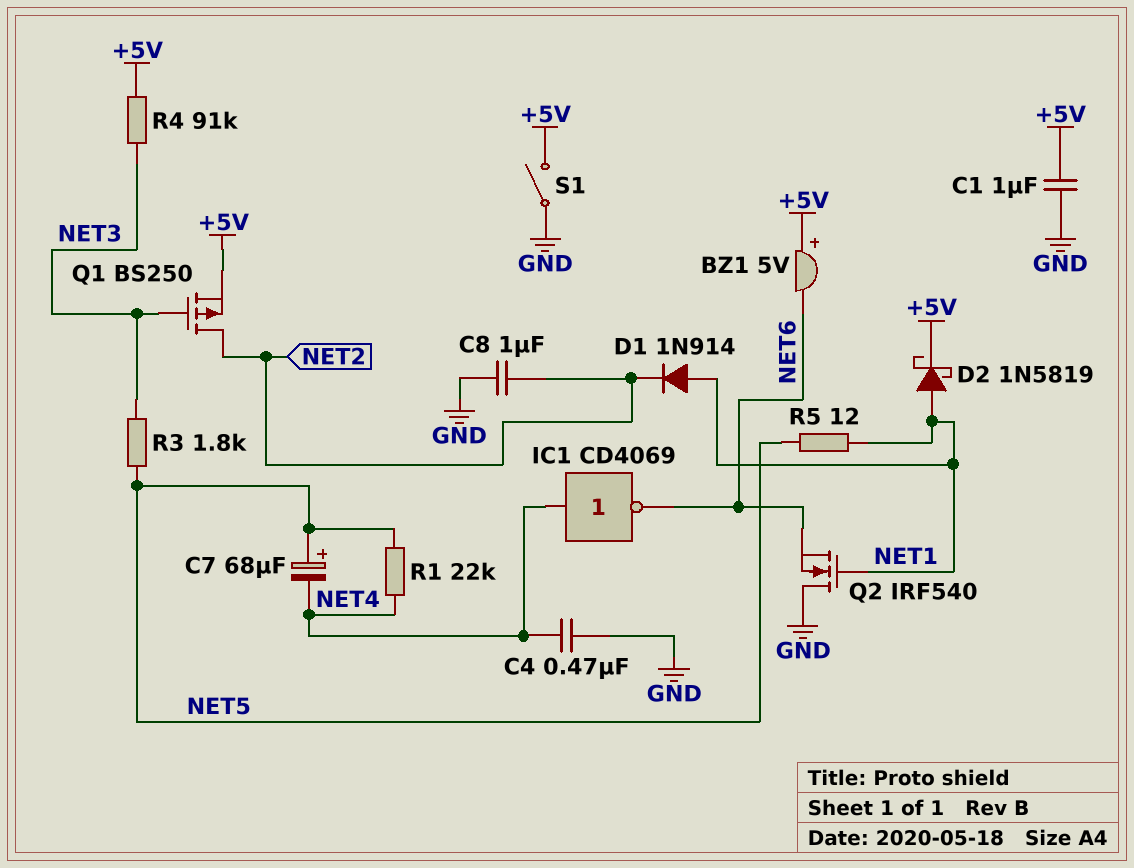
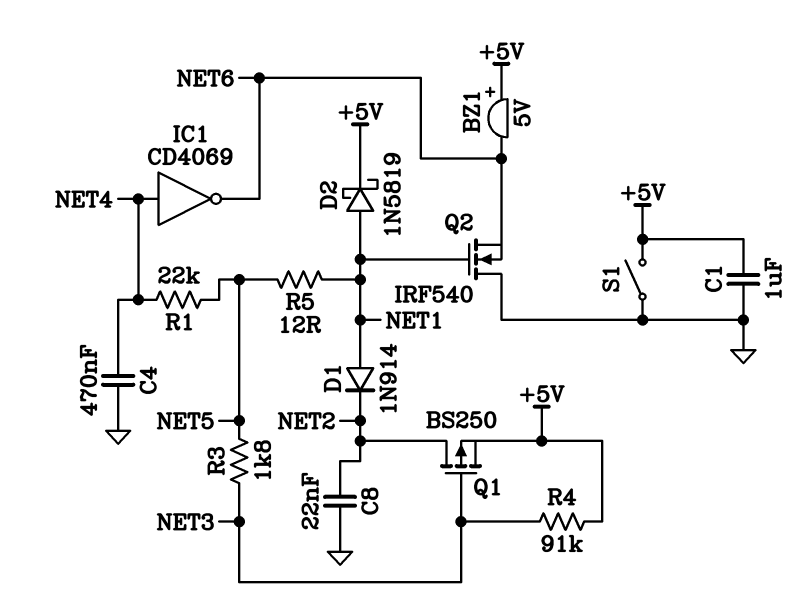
C7: 68uF (plus NET5, minus NET4) -> none
C8: 1uF (GND, NET2) -> 22nF (GND, NET2)

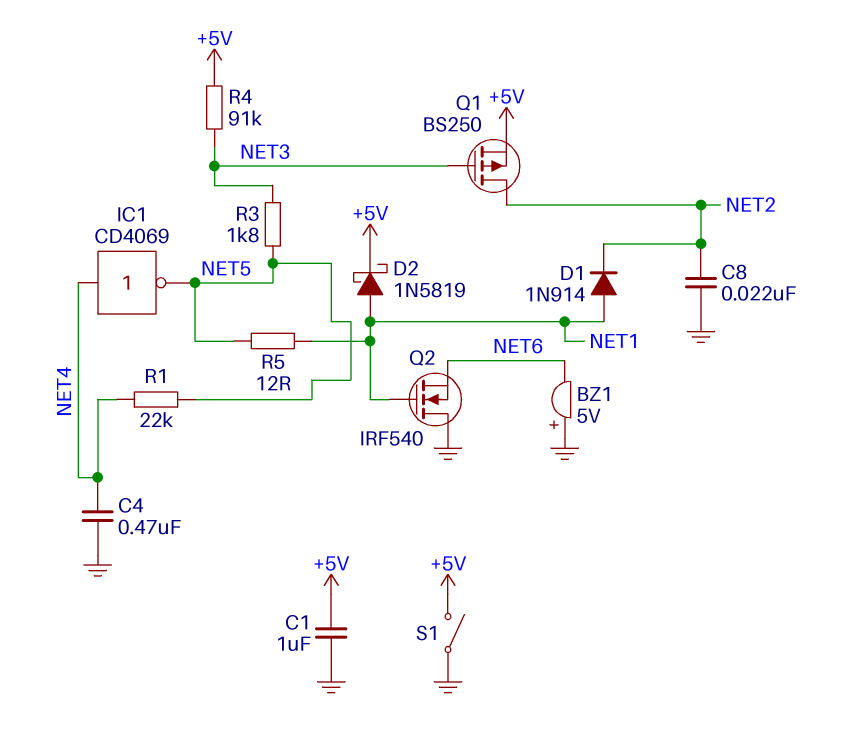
BZ1: buzzer 5V (plus +5V, minus NET6) -> buzzer 5V (plus GND, minus NET6)
IC1: NOT CD4069 (in NET4, out NET6) -> NOT CD4069 (in NET4, out NET5)

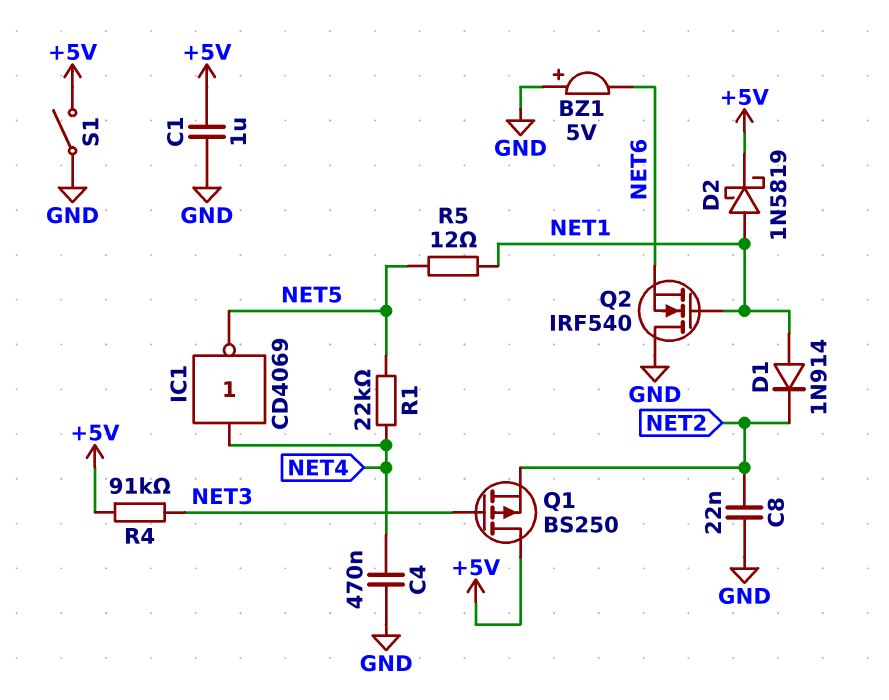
Q1: PMOS BS250 (G NET3, D NET2, S +5V) -> PMOS BS250 (G NET3, D +5V, S NET2)
R3: 1.8k (NET3, NET5) -> none

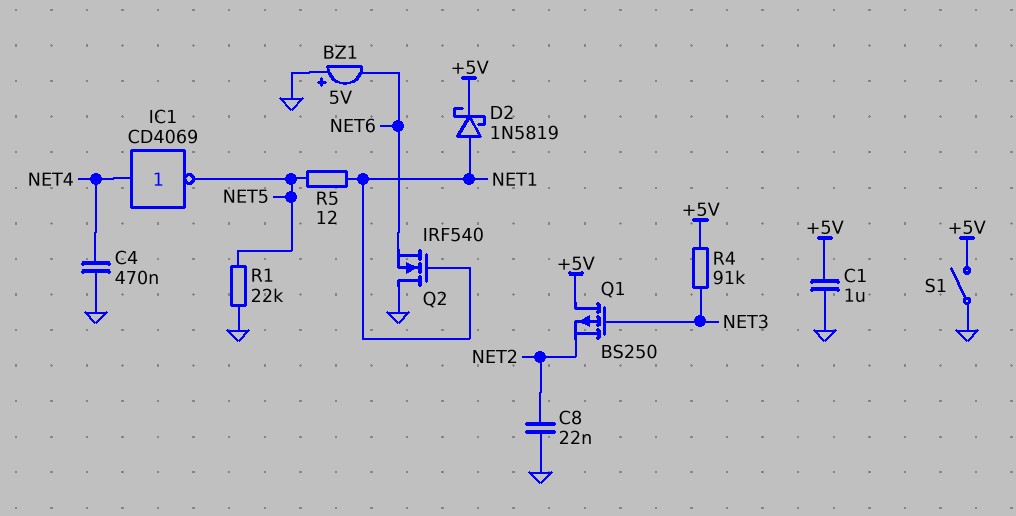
D1: diode 1N914 (A NET1, K NET2) -> none
R1: 22k (NET4, NET5) -> 22k (GND, NET5)

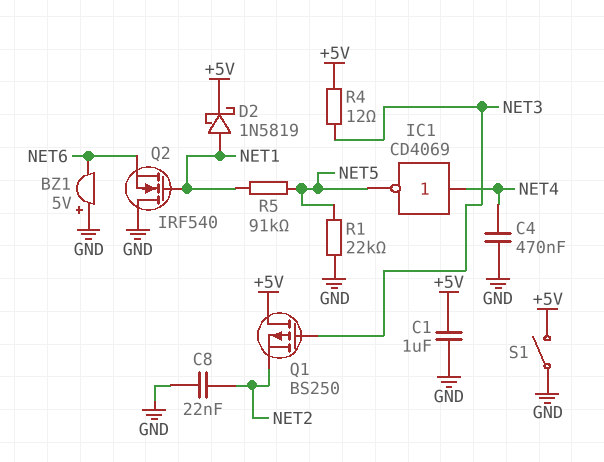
R4: 91k (+5V, NET3) -> 12 (+5V, NET3)
R5: 12 (NET1, NET5) -> 91k (NET1, NET5)

